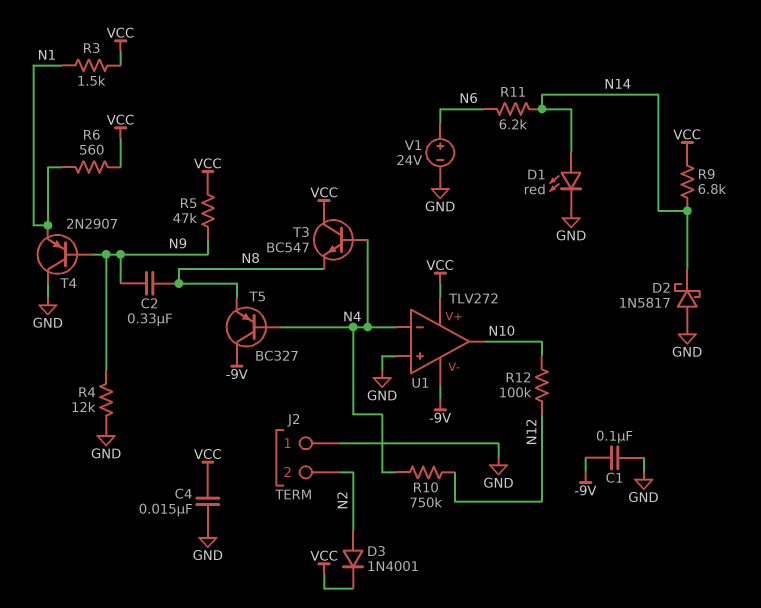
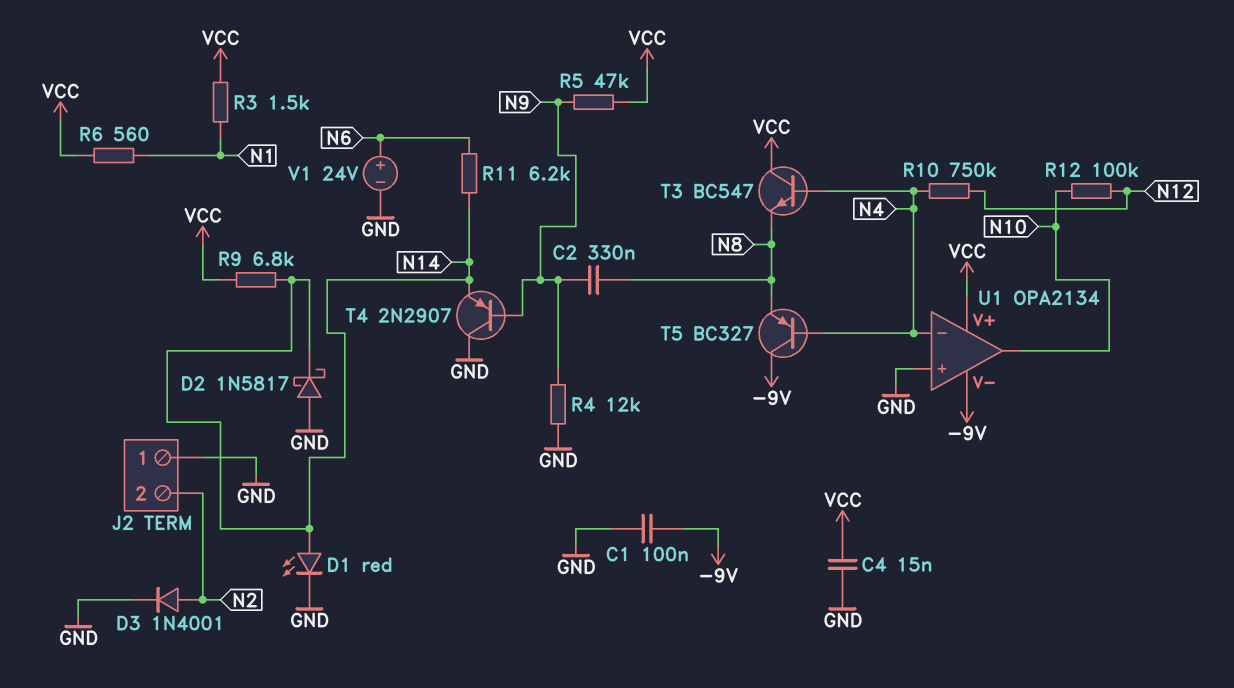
D3: diode 1N4001 (A N2, K VCC) -> diode 1N4001 (A N2, K GND)
T4: PNP 2N2907 (B N9, C GND, E N1) -> PNP 2N2907 (B N9, C GND, E N14)
U1: TLV272 -> OPA2134

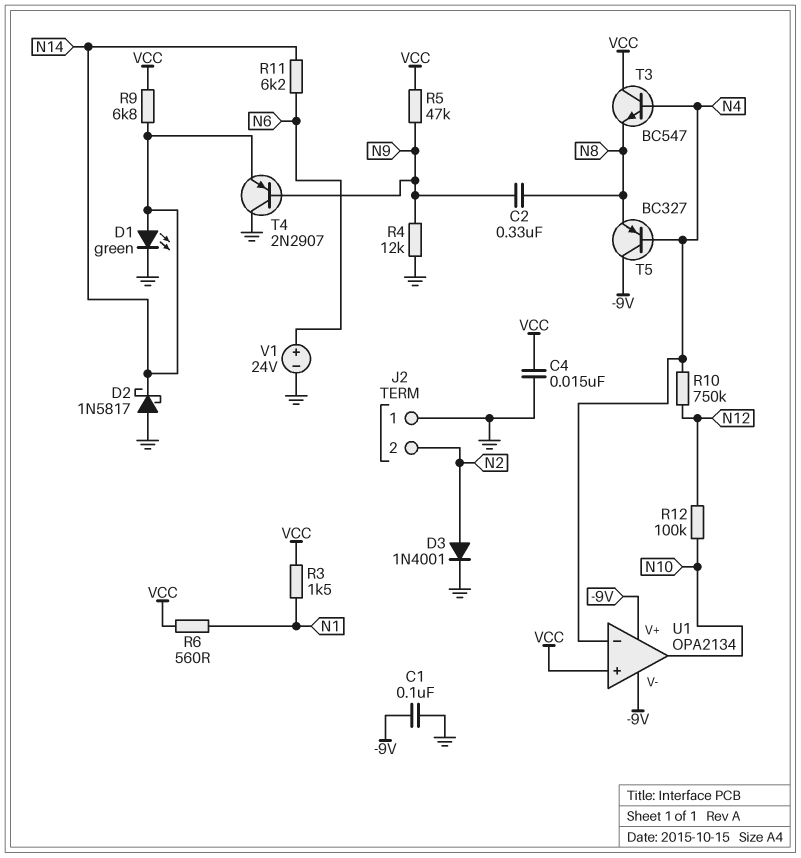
D1: LED red (A N14, K GND) -> LED green (A N14, K GND)
U1 pin V+: VCC -> -9V
U1 pin in+: GND -> VCC

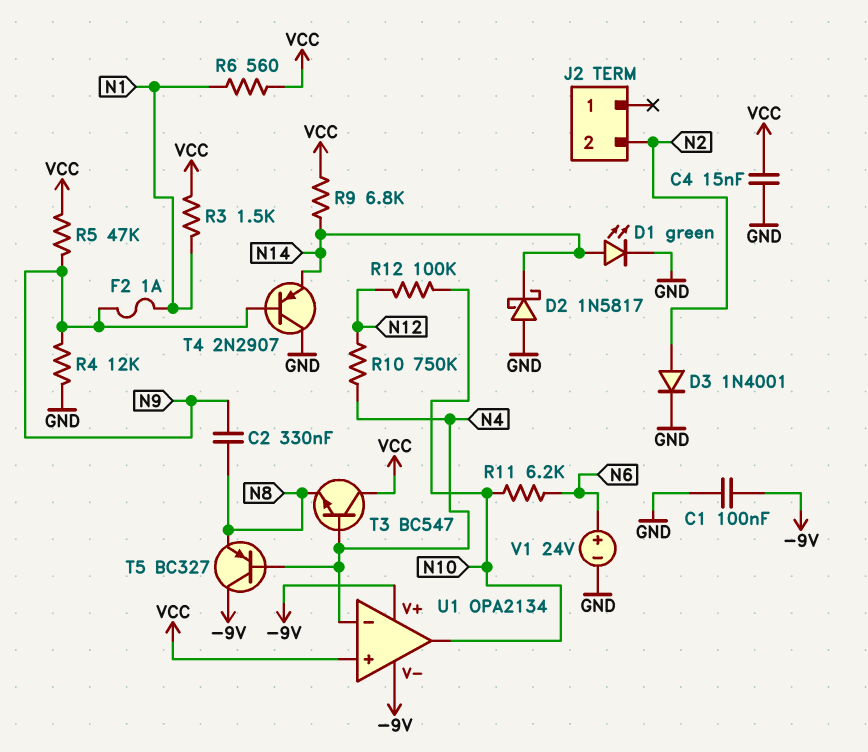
F2: none -> 1A (N1, N9)
J2 pin 1: GND -> none
R11: 6.2k (N6, N14) -> 6.2k (N6, N10)

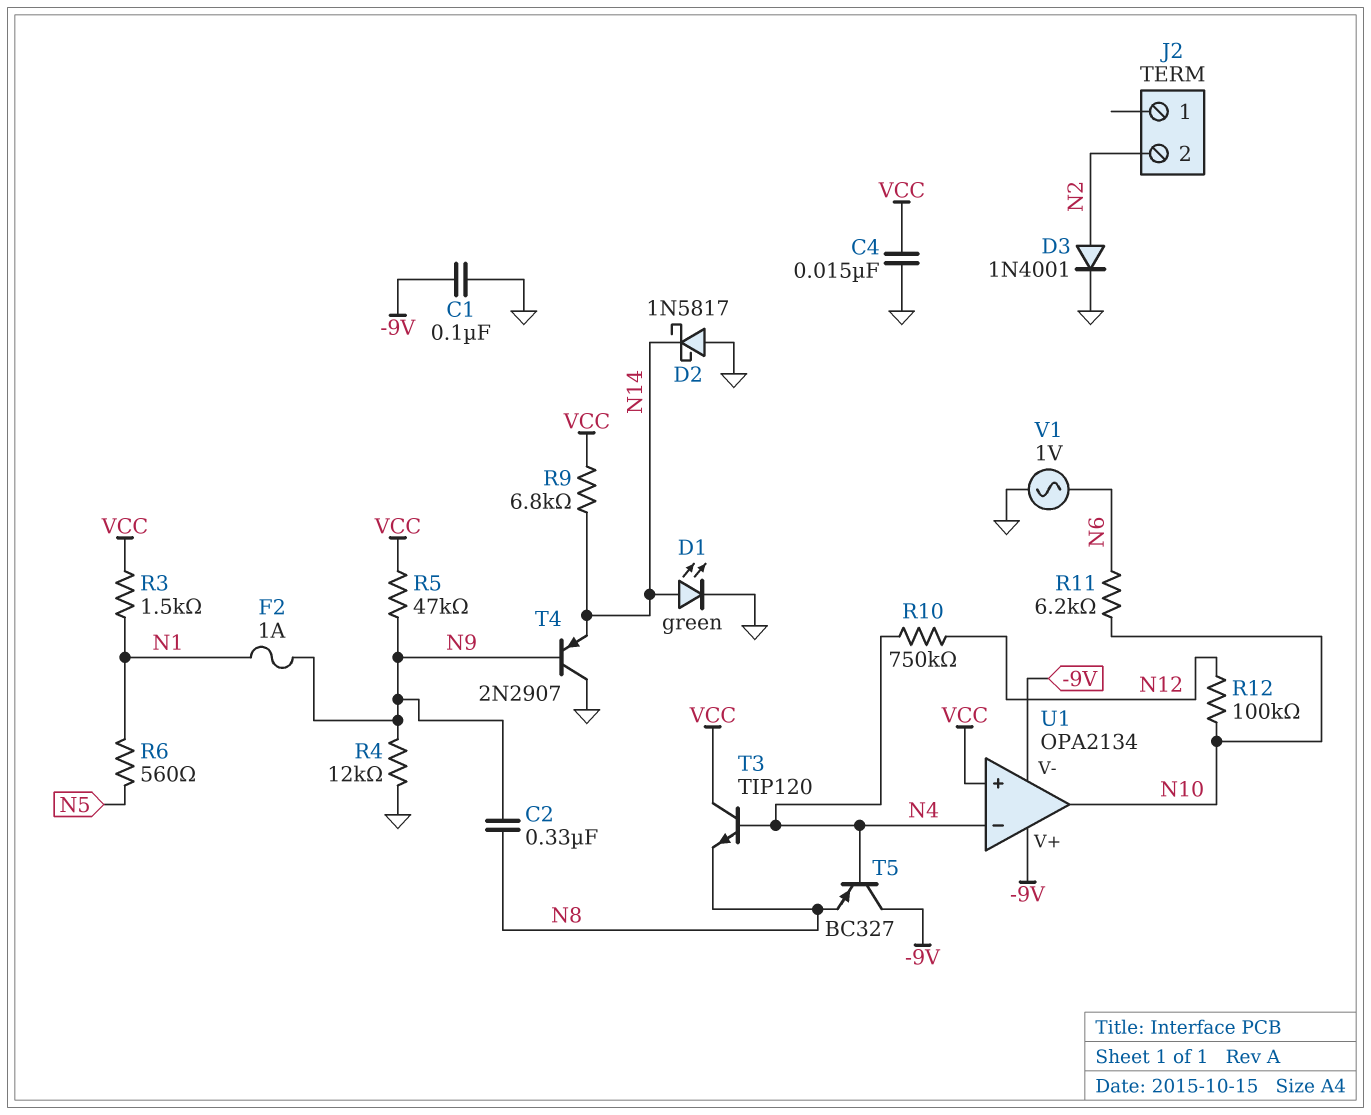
R6: 560 (N1, VCC) -> 560 (N1, N5)
T3: NPN BC547 (B N4, C VCC, E N8) -> NPN TIP120 (B N4, C VCC, E N8)
V1: 24V (plus N6, minus GND) -> AC 1V (GND, N6)

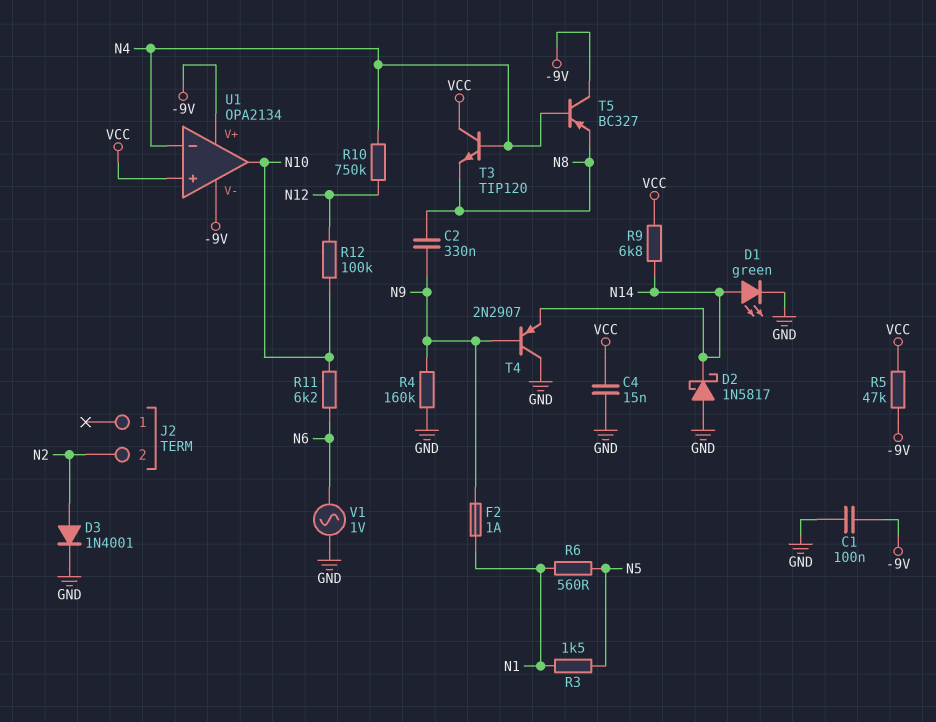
R3: 1.5k (N1, VCC) -> 1.5k (N1, N5)
R4: 12k (GND, N9) -> 160k (GND, N9)
R5: 47k (N9, VCC) -> 47k (-9V, VCC)

